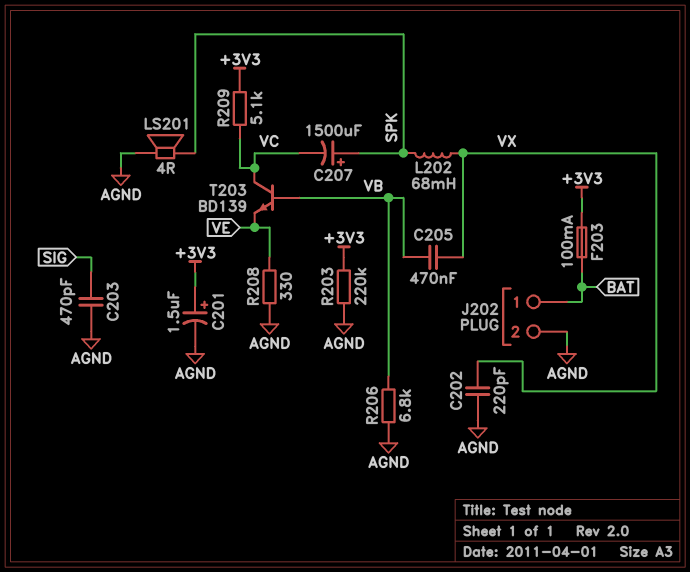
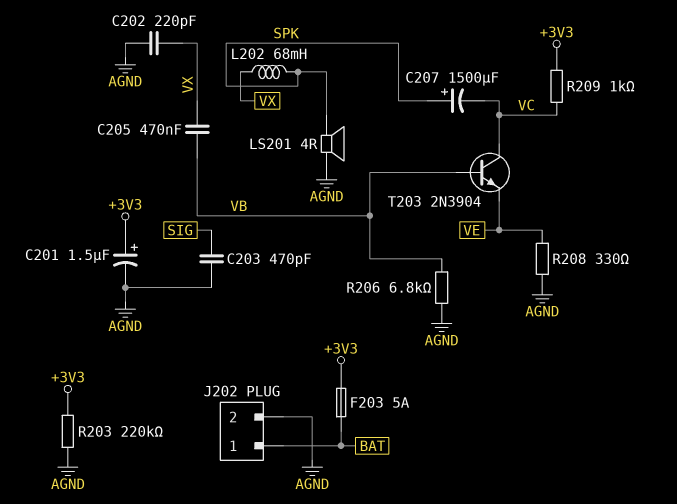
F203: 100mA (+3V3, BAT) -> 5A (+3V3, BAT)
R209: 5.1k (+3V3, VC) -> 1k (+3V3, VC)
T203: NPN BD139 (B VB, C VC, E VE) -> NPN 2N3904 (B VB, C VC, E VE)

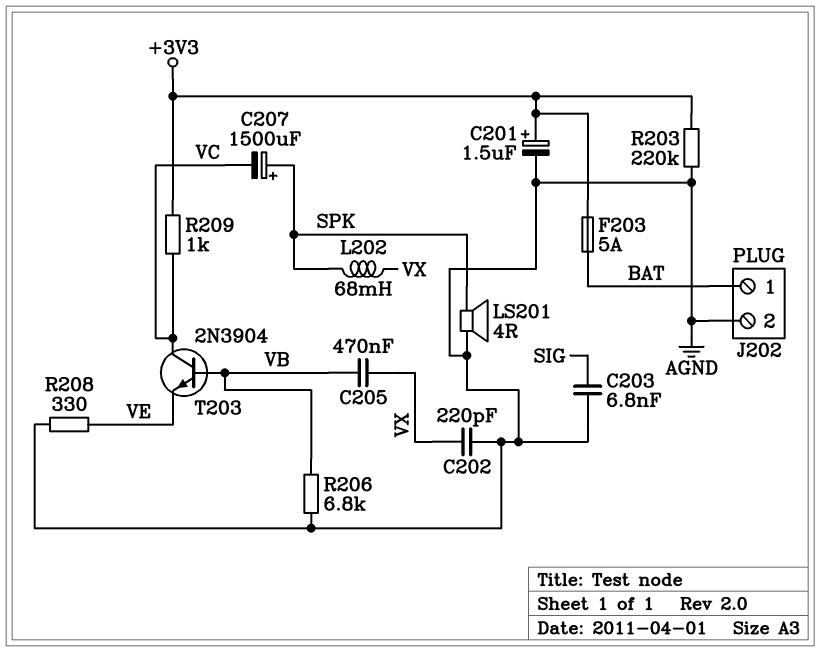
C203: 470pF (AGND, SIG) -> 6.8nF (AGND, SIG)

